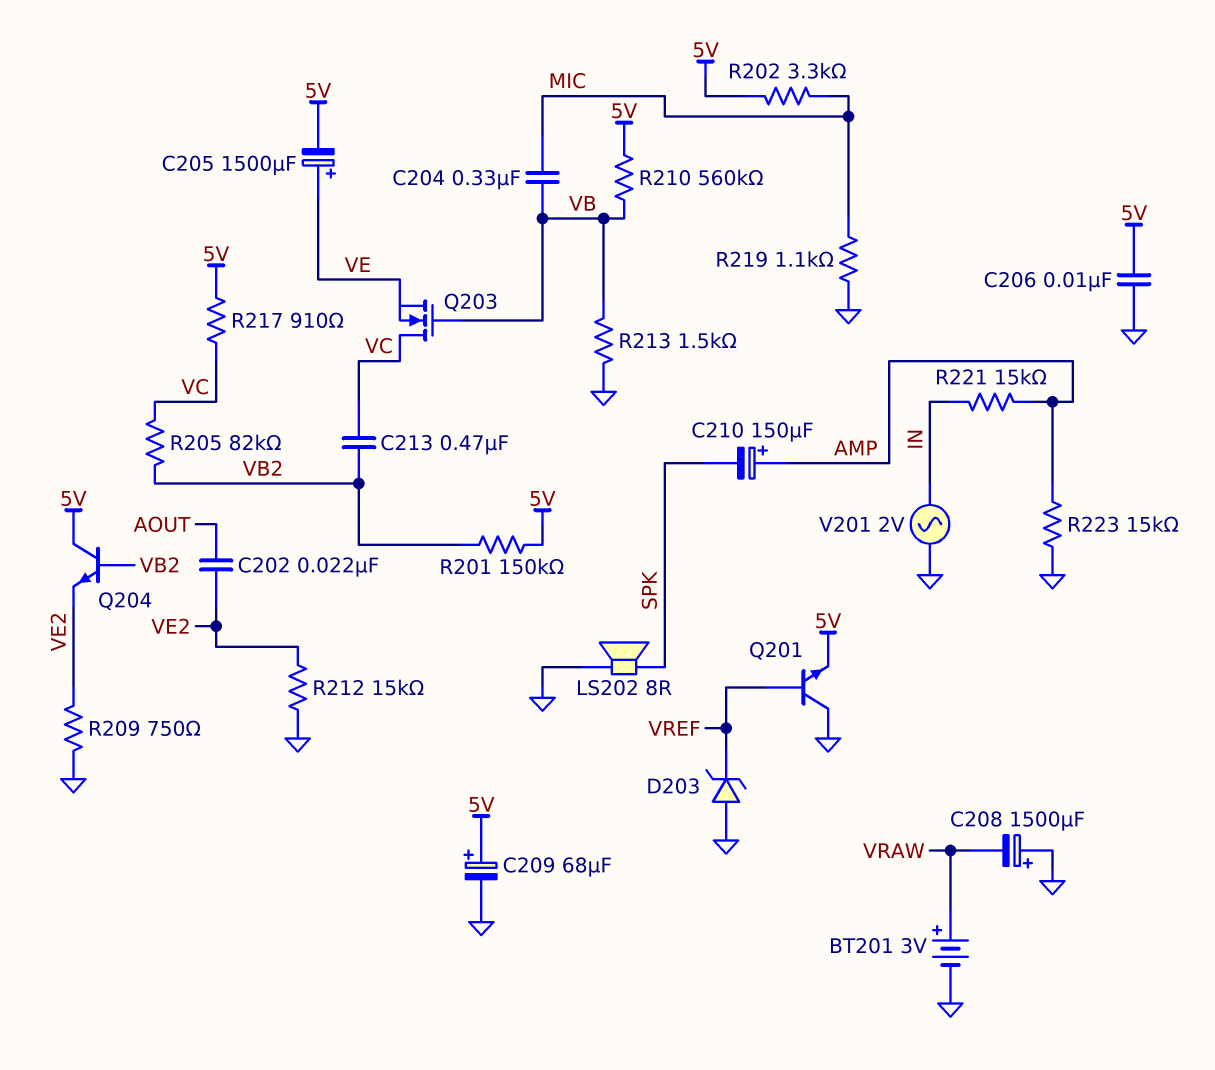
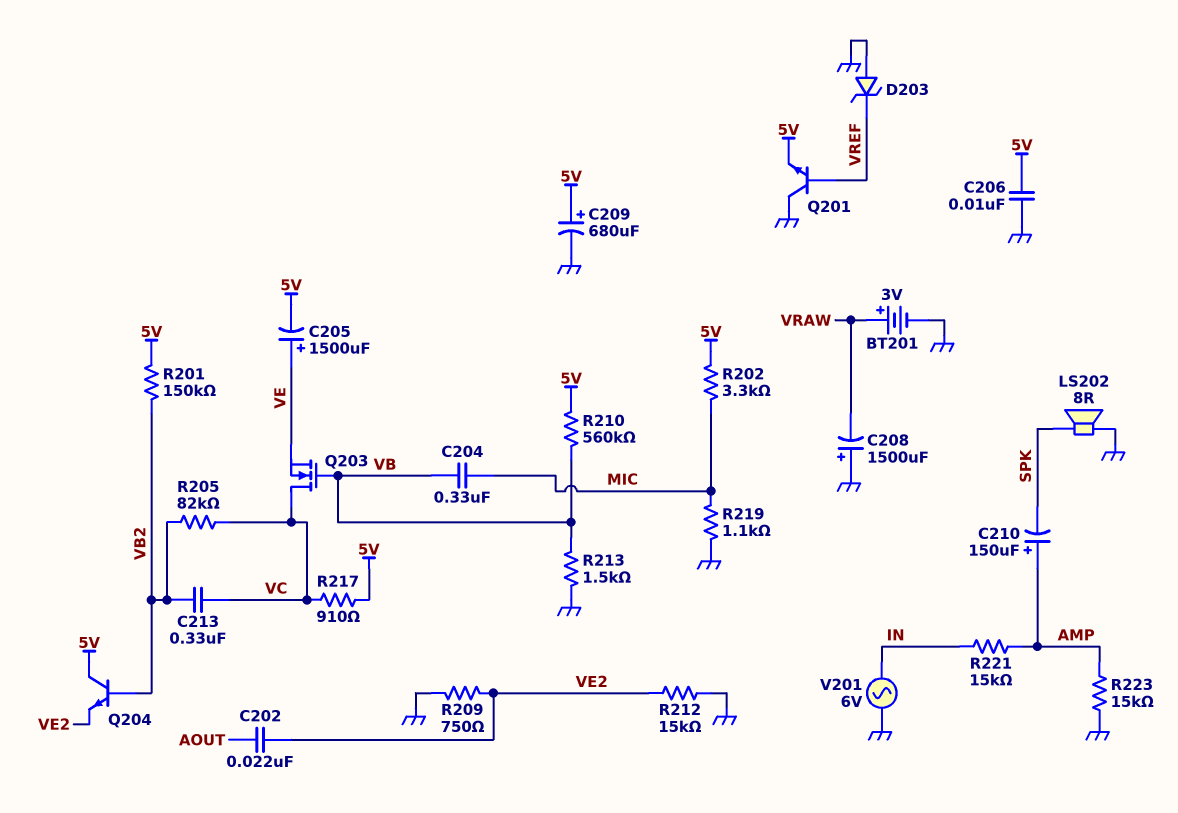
C209: 68uF (plus 5V, minus GND) -> 680uF (plus 5V, minus GND)
C213: 470nF (VB2, VC) -> 330nF (VB2, VC)
V201: AC 2V (GND, IN) -> AC 6V (GND, IN)

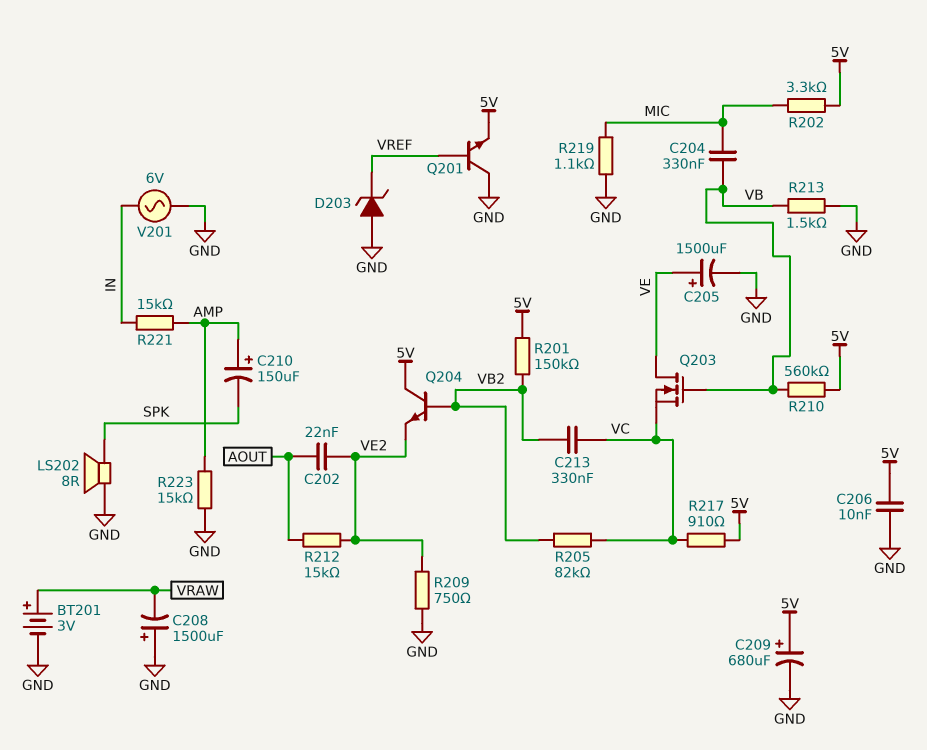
C205: 1500uF (plus VE, minus 5V) -> 1500uF (plus VE, minus GND)
Q203: NMOS (G VB, D VC, S VE) -> NMOS (G VB, D VE, S VC)
R212: 15k (GND, VE2) -> 15k (AOUT, VE2)

